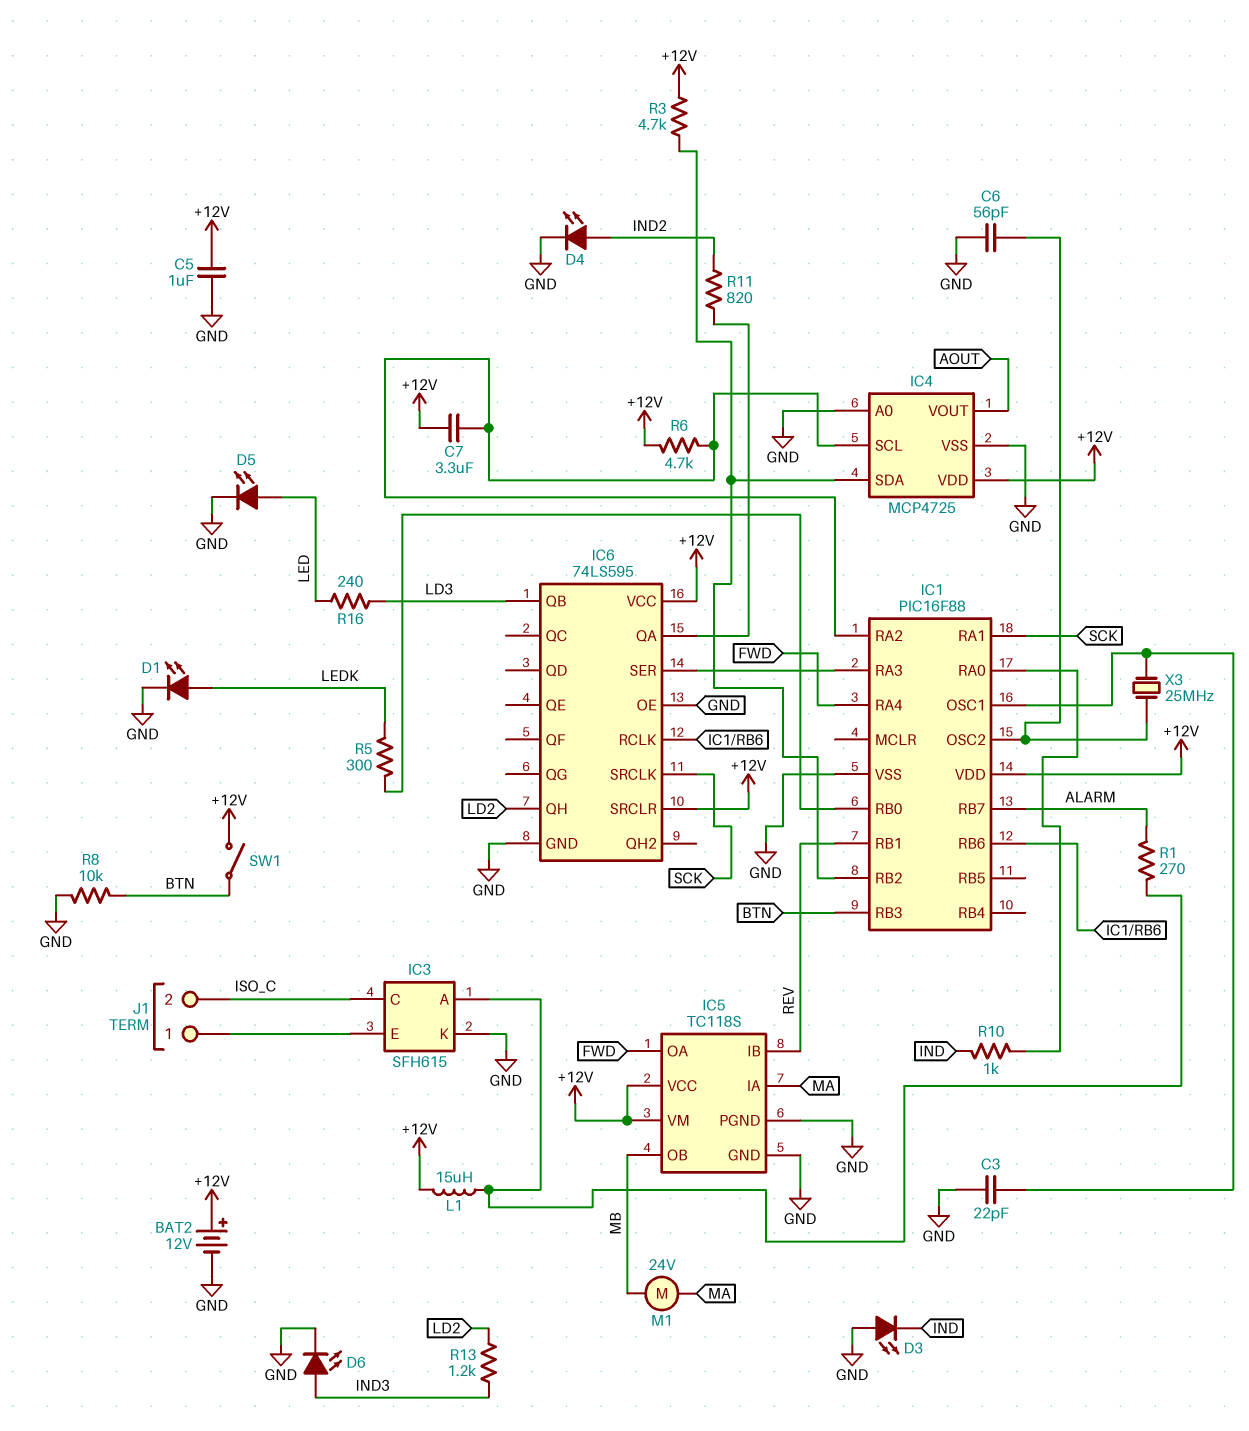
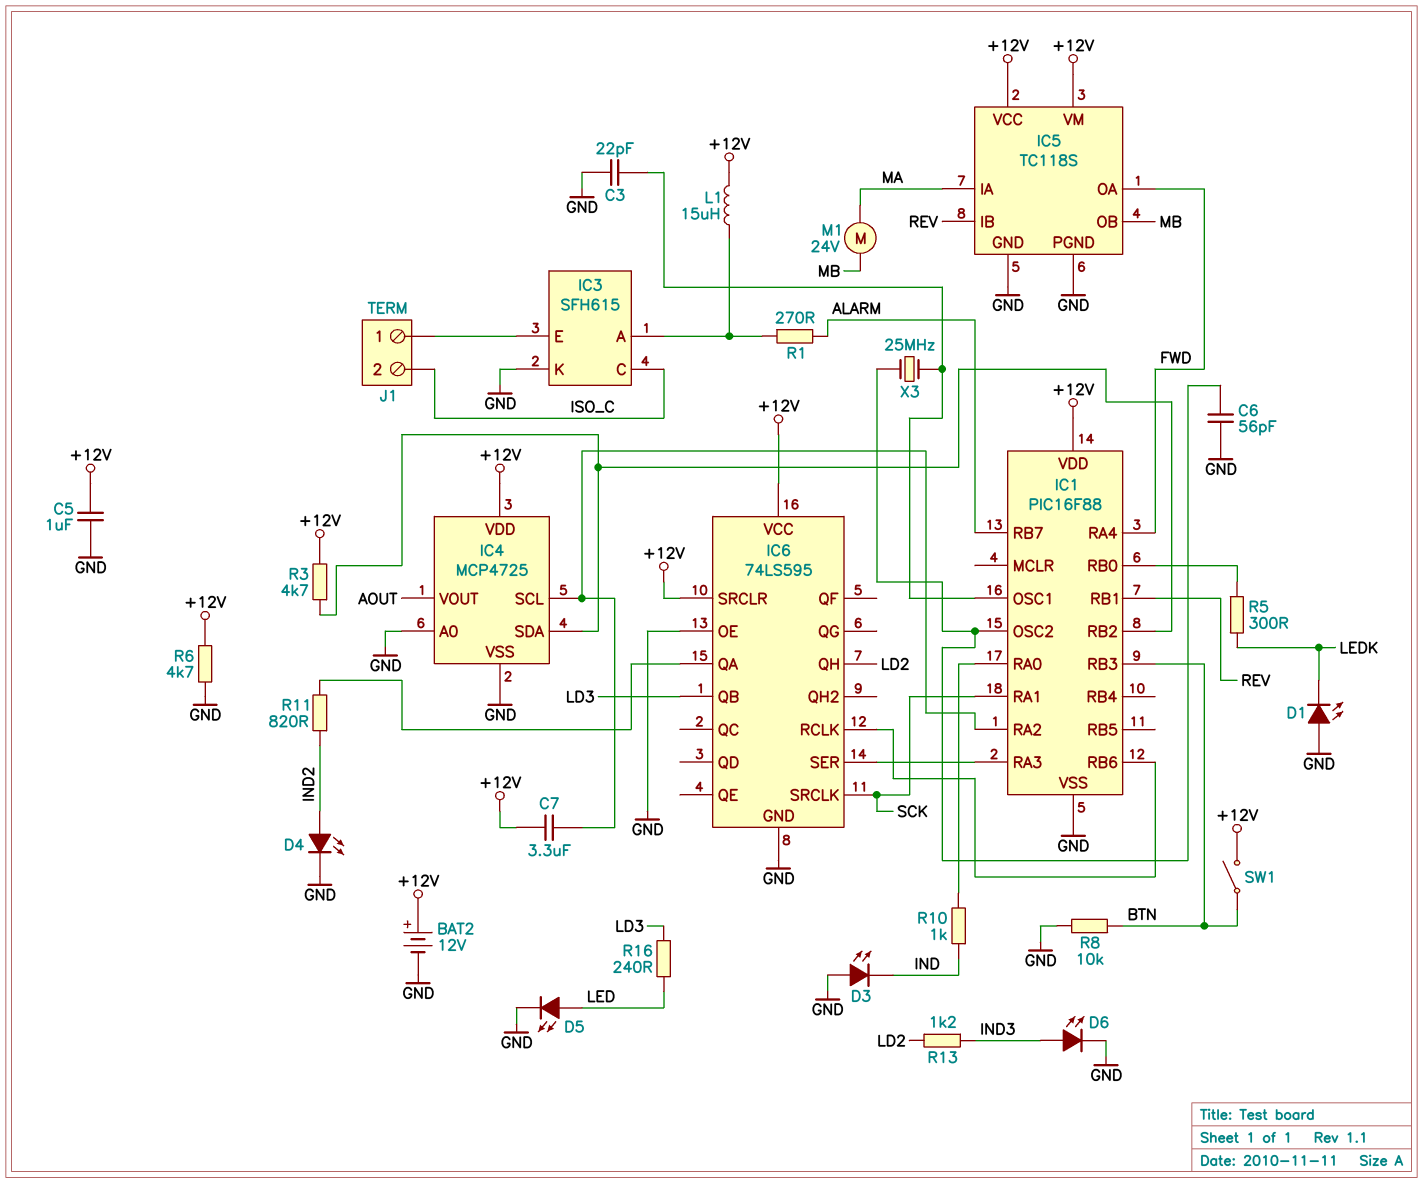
D1: LED (A LEDK, K GND) -> LED (A GND, K LEDK)
R6: 4.7k (+12V, IC1/RA2) -> 4.7k (+12V, GND)

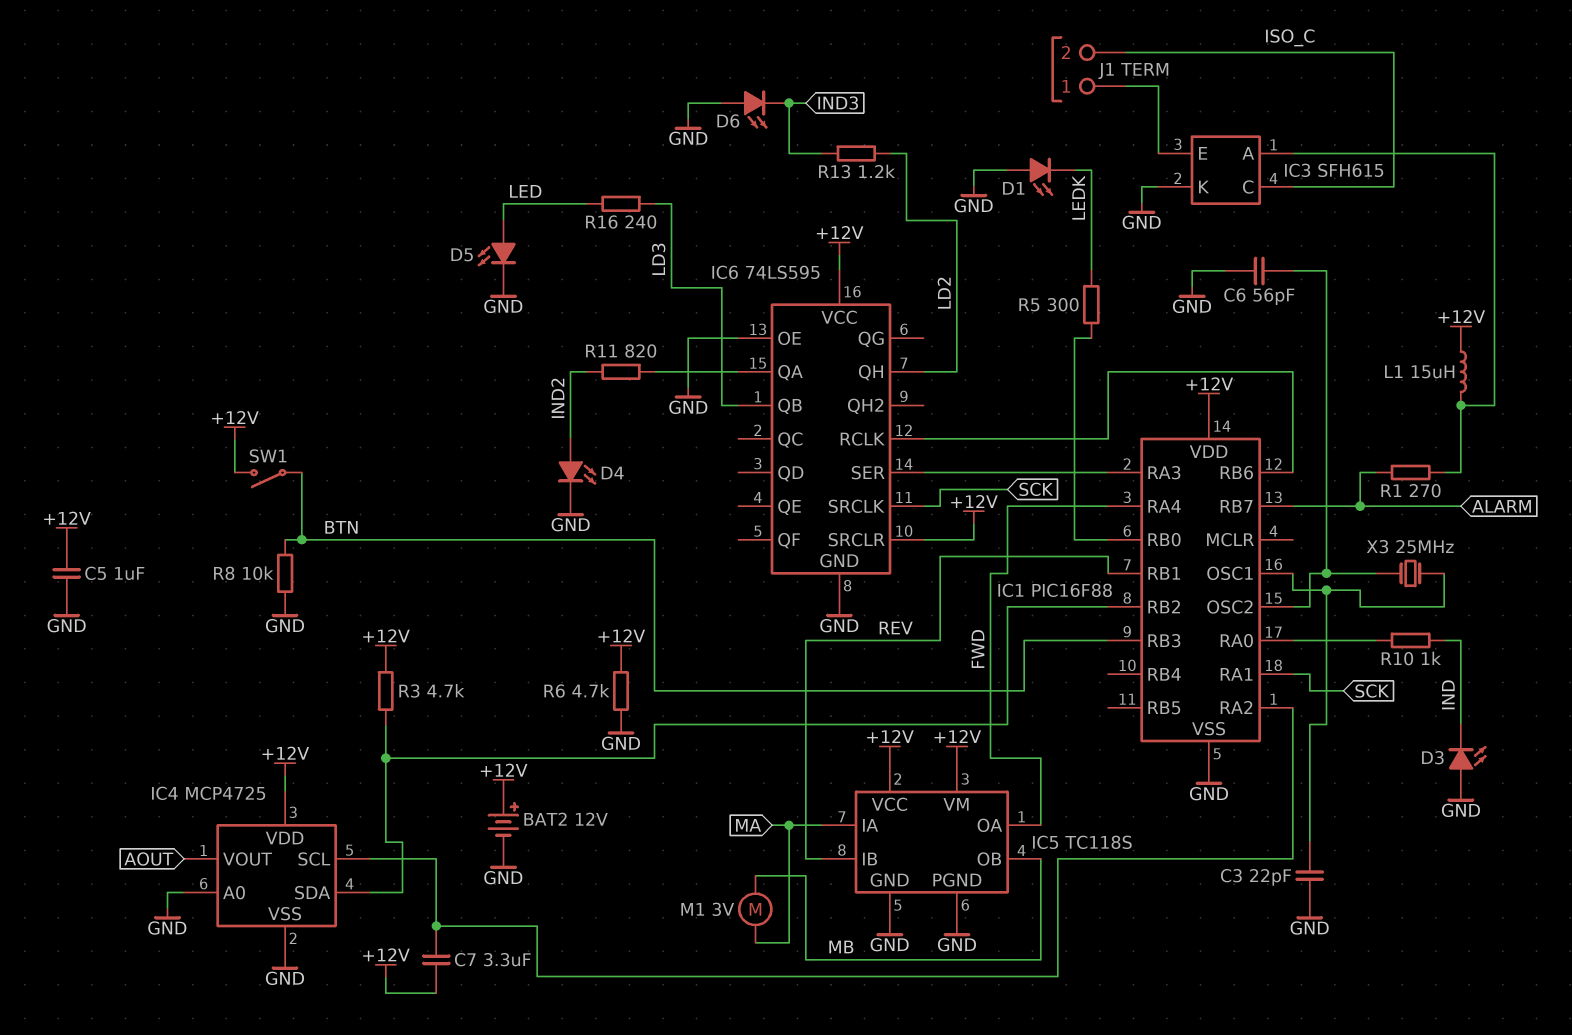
D6: LED (A IND3, K GND) -> LED (A GND, K IND3)
M1: motor 24V (MA, MB) -> motor 3V (MA, MB)

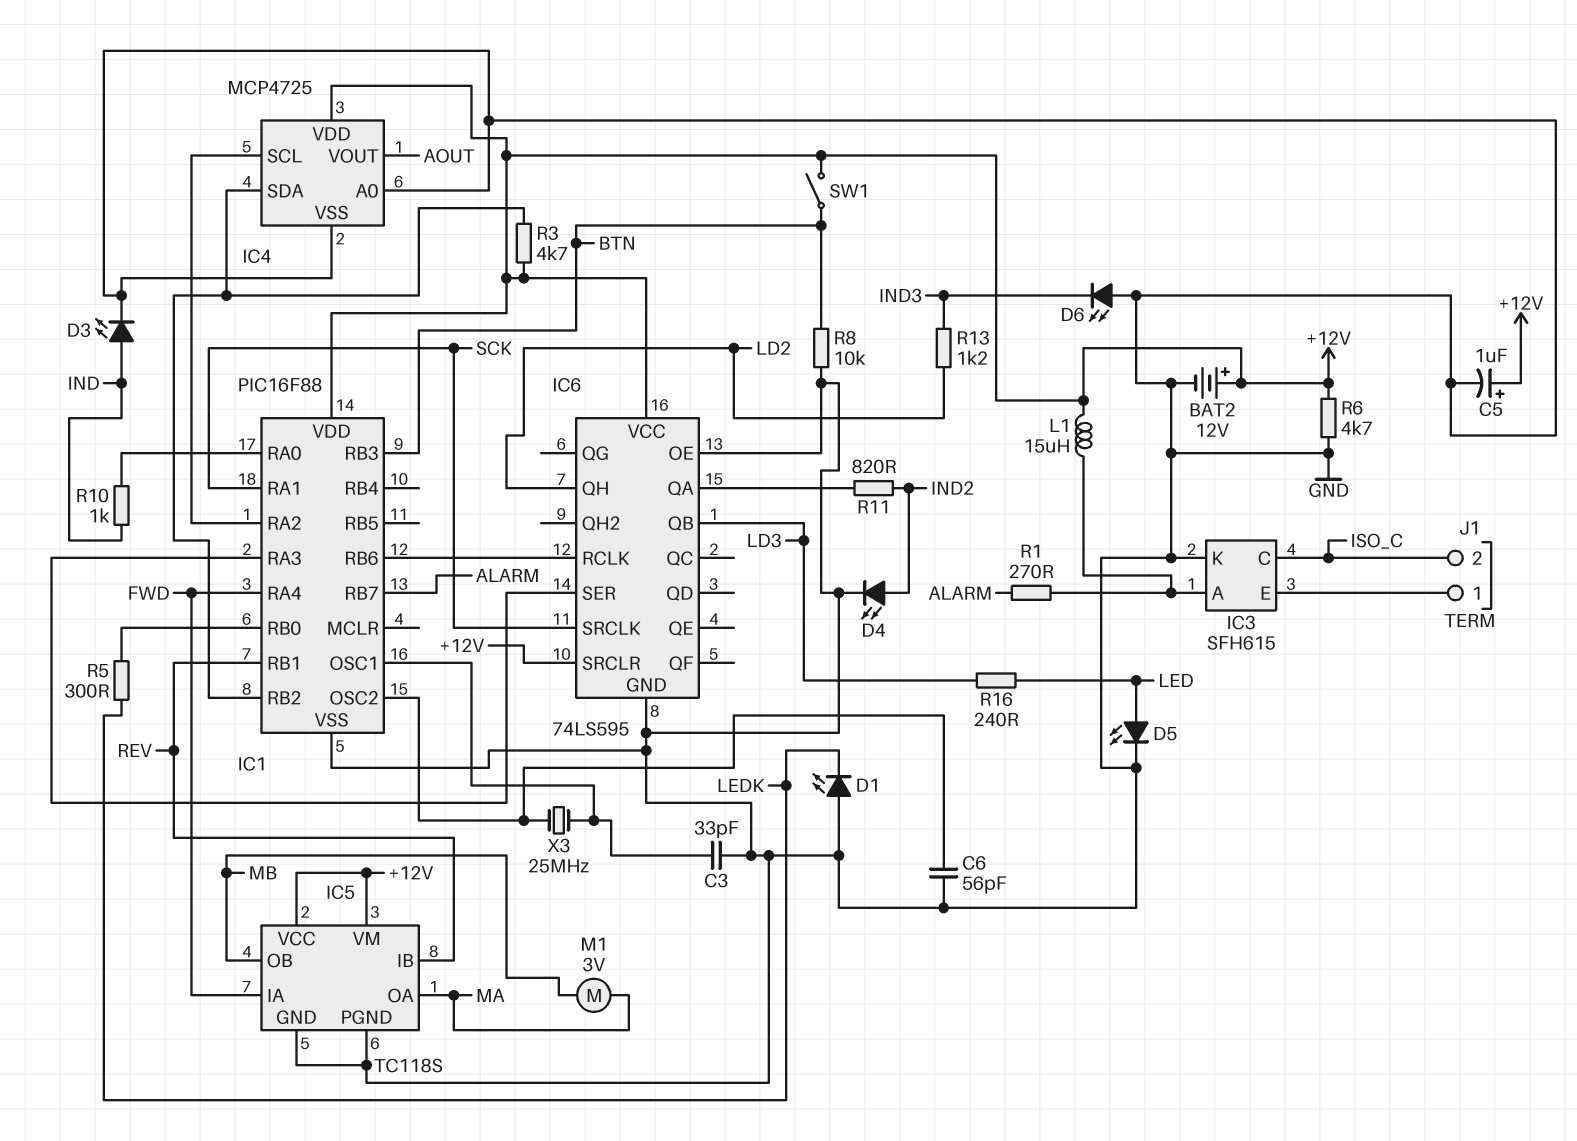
C3: 22pF (GND, IC1/OSC1) -> 33pF (GND, IC1/OSC1)
C5: 1uF (+12V, GND) -> 1uF (plus +12V, minus GND)
C7: 3.3uF (+12V, IC1/RA2) -> none
D3: LED (A GND, K IND) -> LED (A IND, K GND)
IC5 pin IA: MA -> FWD
IC5 pin OA: FWD -> MA

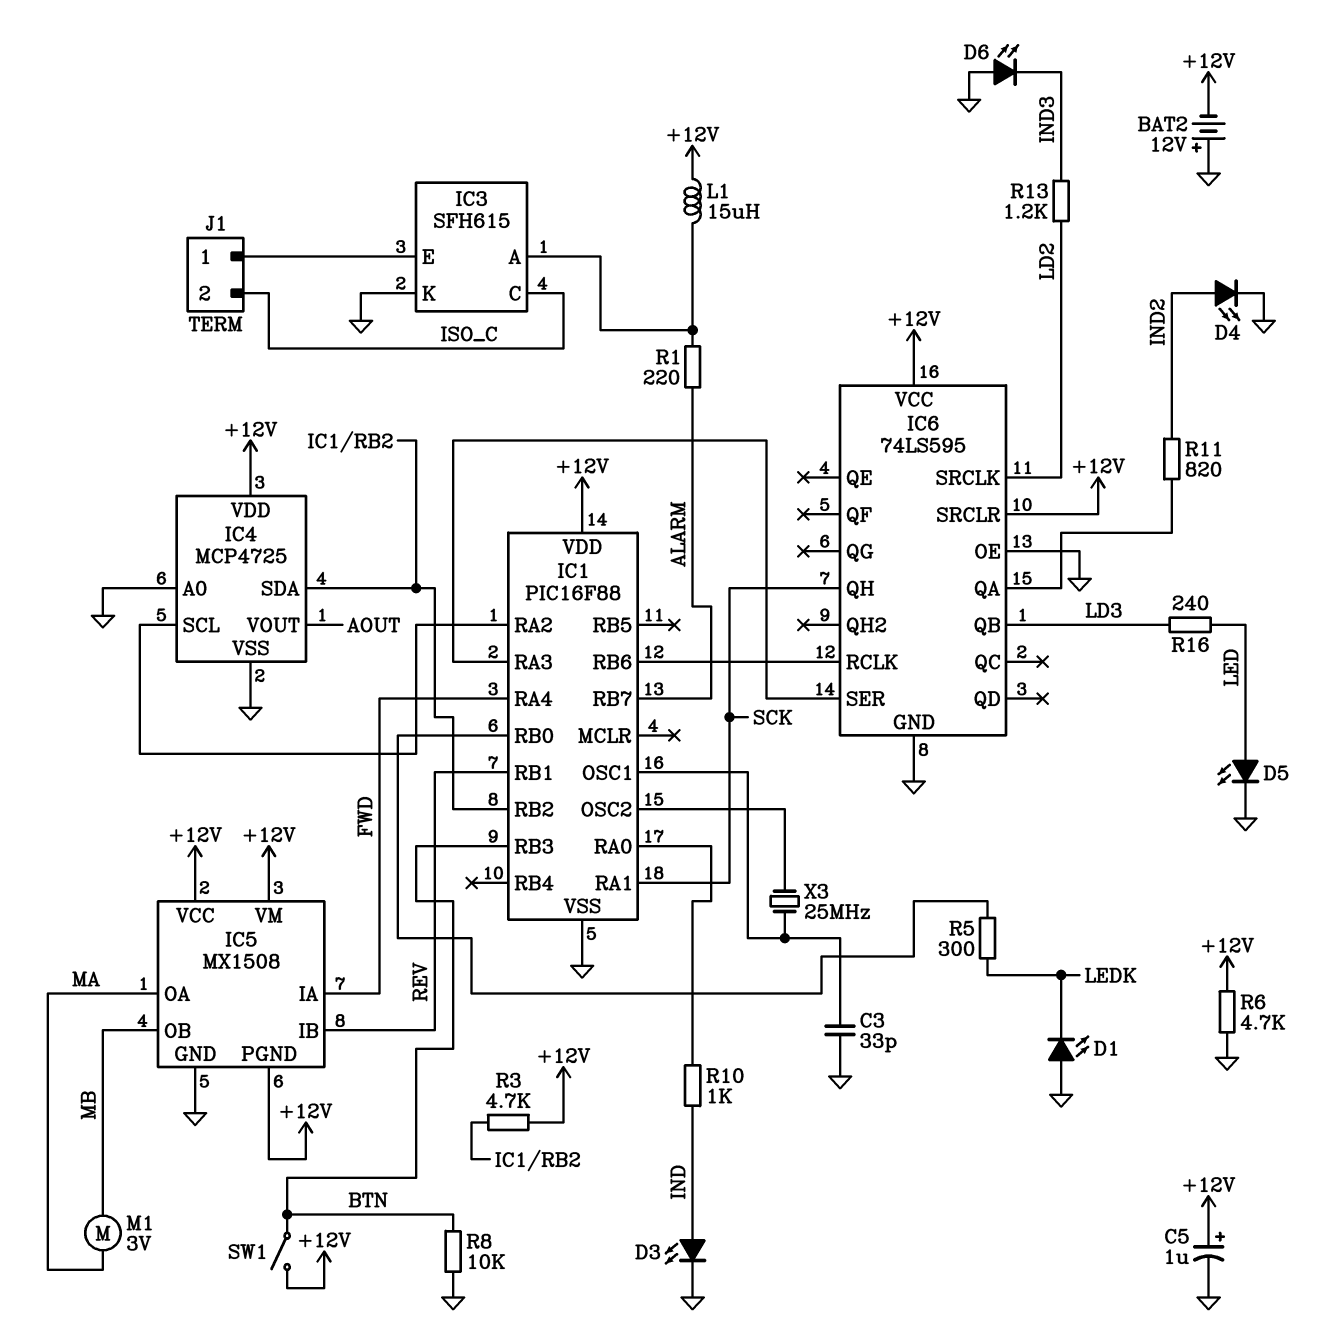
BAT2: 12V (plus +12V, minus GND) -> 12V (plus GND, minus +12V)
C6: 56pF (GND, IC1/OSC2) -> none
IC5: TC118S -> MX1508
IC5 pin PGND: GND -> +12V
IC6 pin QH: LD2 -> SCK
IC6 pin SRCLK: SCK -> LD2
R1: 270 (ALARM, IC3/A) -> 220 (ALARM, IC3/A)

